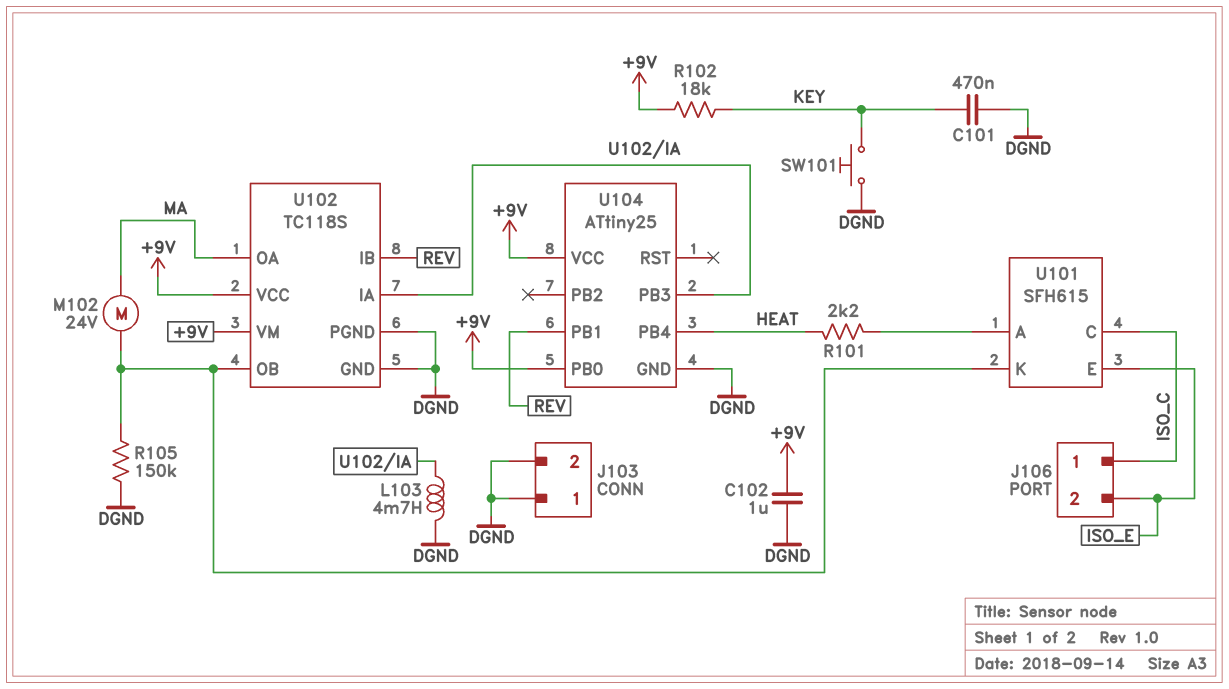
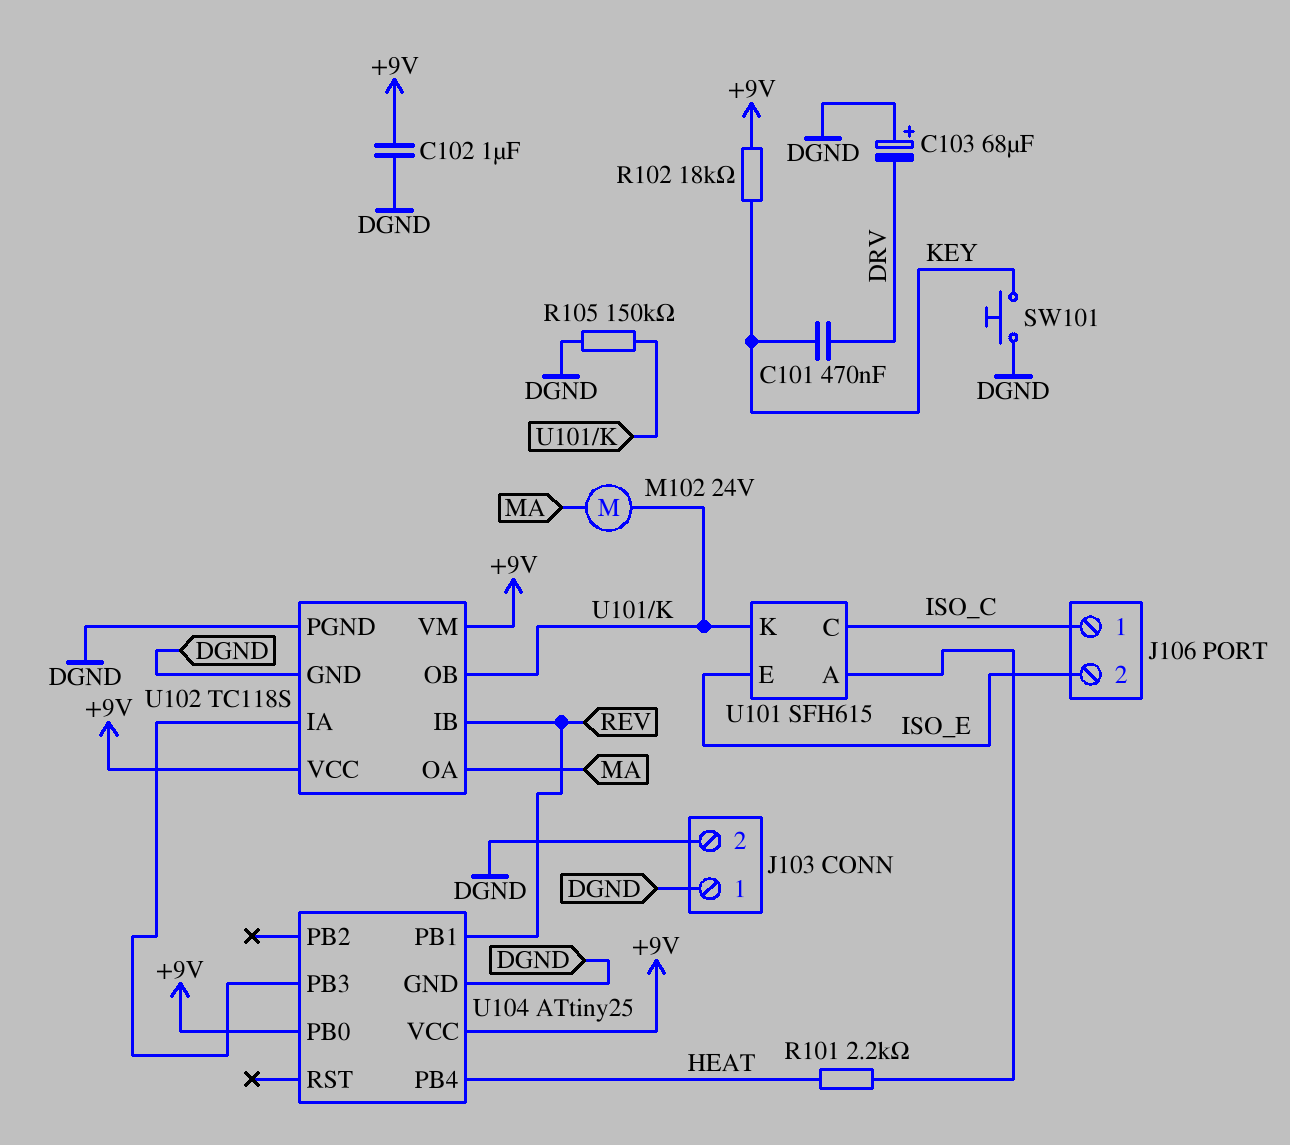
C101: 470nF (DGND, KEY) -> 470nF (DRV, KEY)
C103: none -> 68uF (plus DGND, minus DRV)
L103: 4.7mH (DGND, U102/IA) -> none

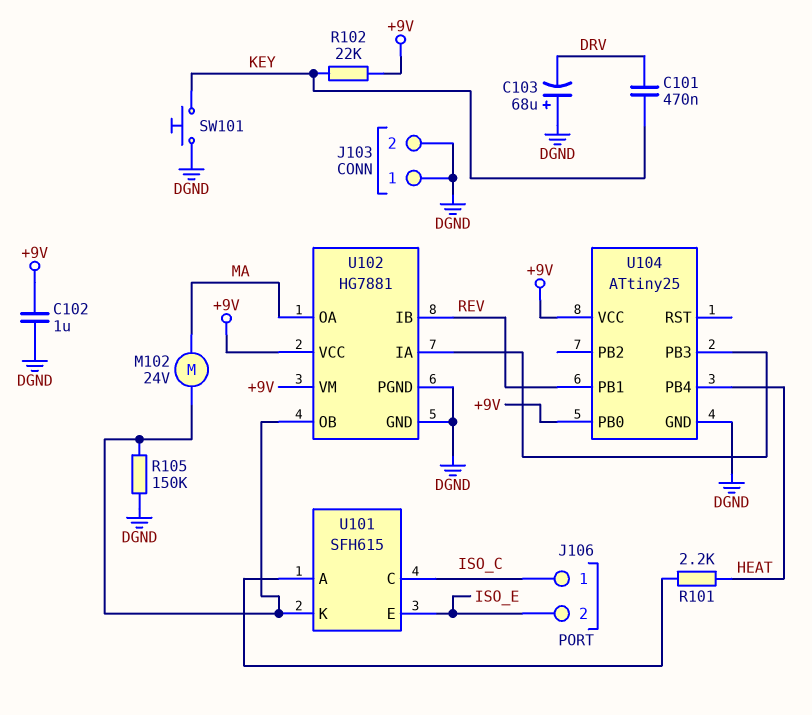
R102: 18k (+9V, KEY) -> 22k (+9V, KEY)
U102: TC118S -> HG7881

